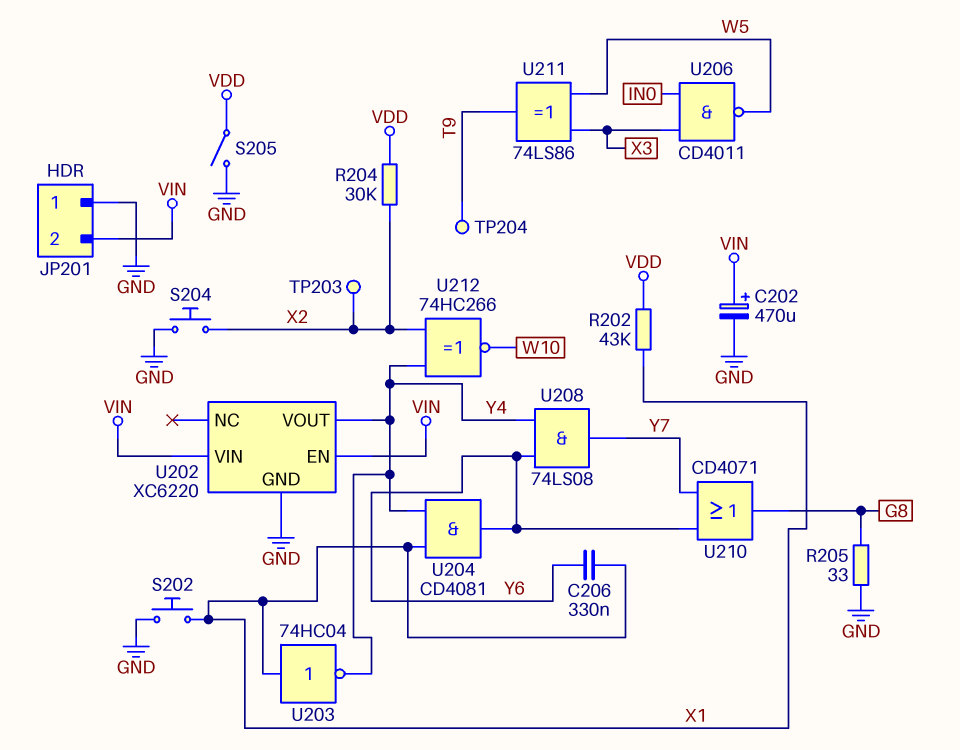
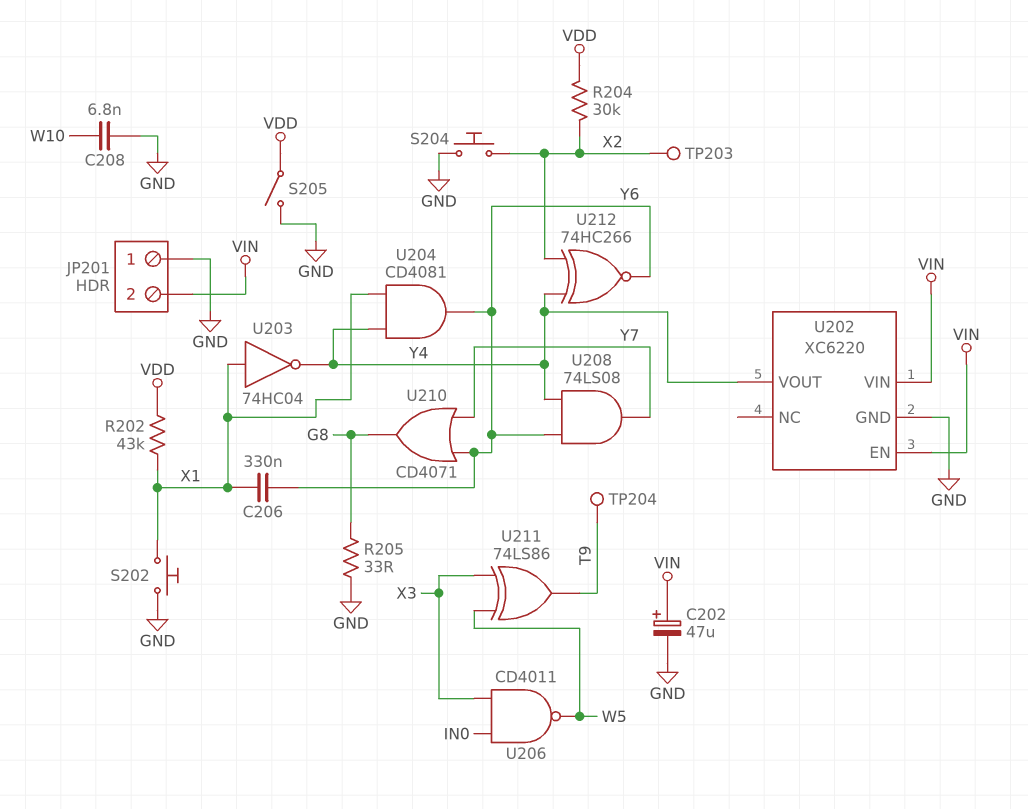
C202: 470uF (plus VIN, minus GND) -> 47uF (plus VIN, minus GND)
C208: none -> 6.8nF (GND, W10)
U212: XNOR 74HC266 (in X2, in Y4, out W10) -> XNOR 74HC266 (in X2, in Y4, out Y6)

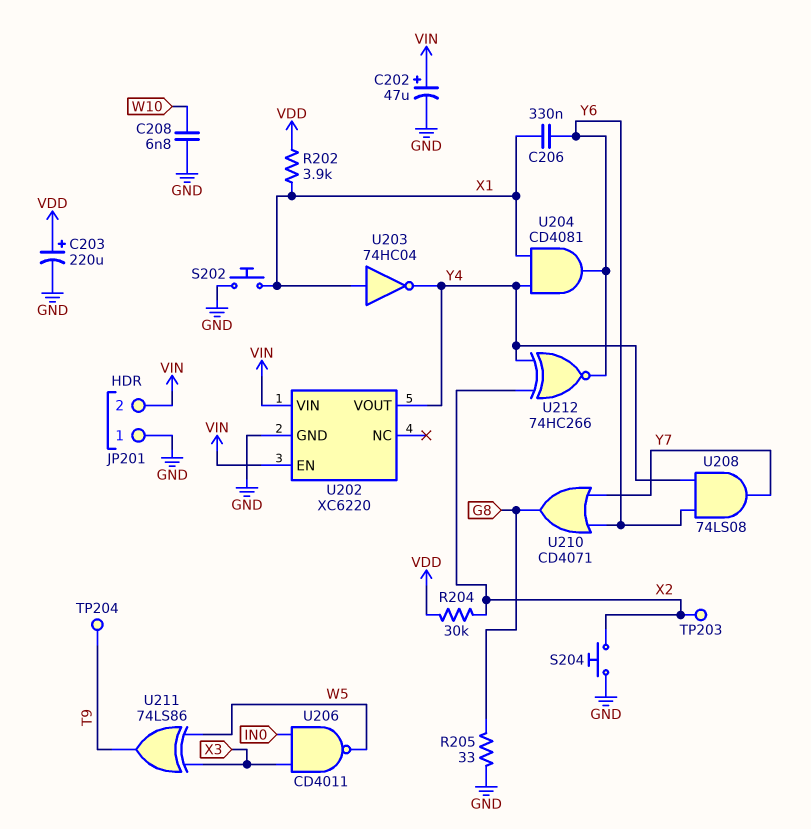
C203: none -> 220uF (plus VDD, minus GND)
R202: 43k (VDD, X1) -> 3.9k (VDD, X1)
S205: switch (GND, VDD) -> none

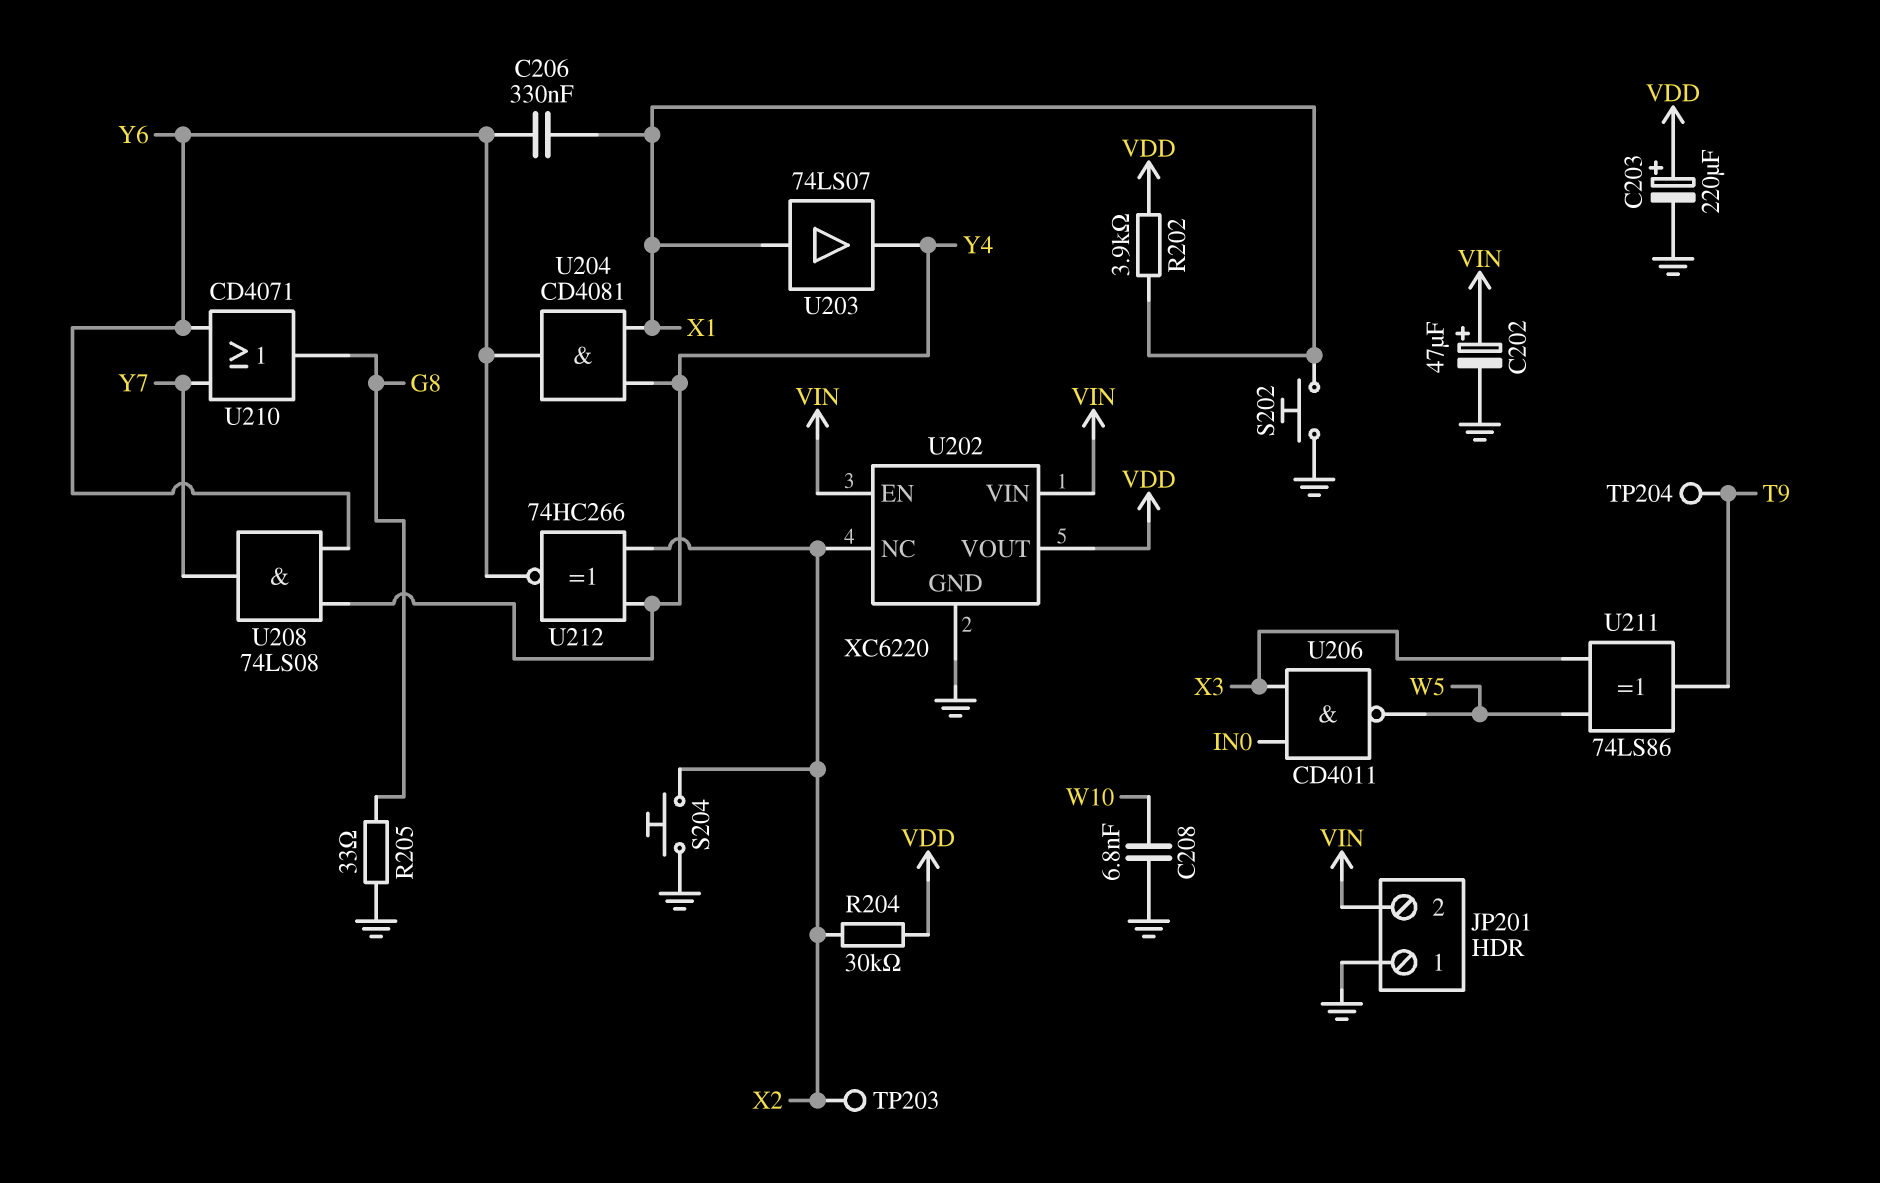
U202 pin NC: none -> X2
U202 pin VOUT: Y4 -> VDD
U203: NOT 74HC04 (in X1, out Y4) -> buffer 74LS07 (in X1, out Y4)

